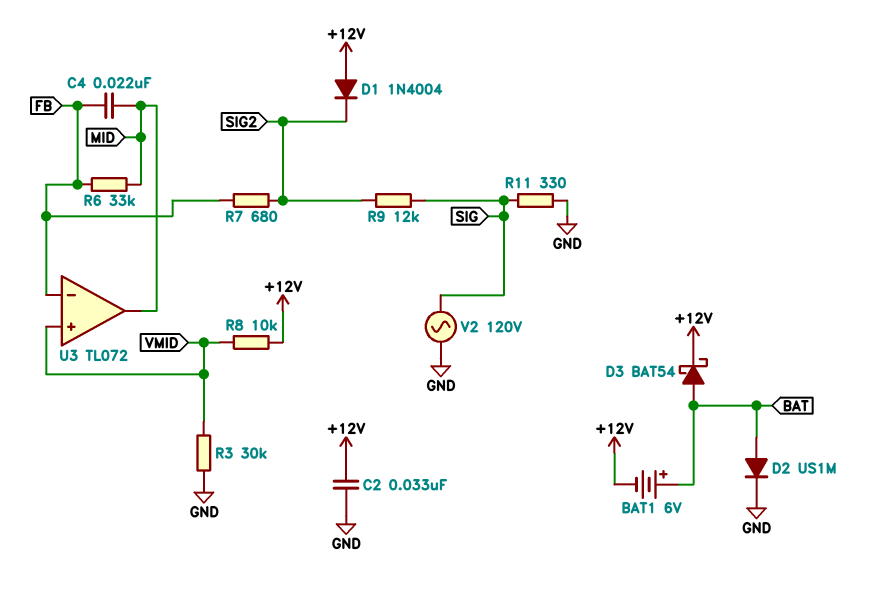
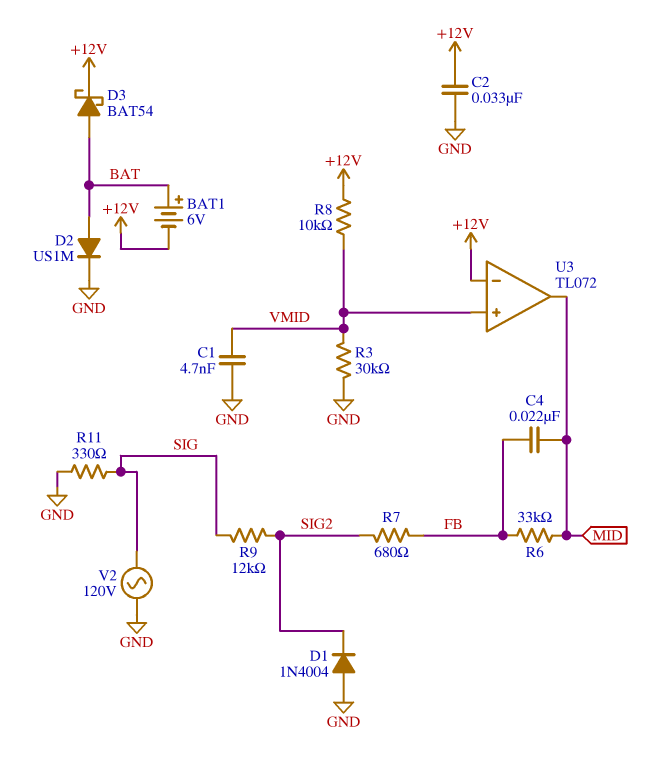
C1: none -> 4.7nF (GND, VMID)
D1: diode 1N4004 (A +12V, K SIG2) -> diode 1N4004 (A GND, K SIG2)
U3 pin in-: FB -> +12V

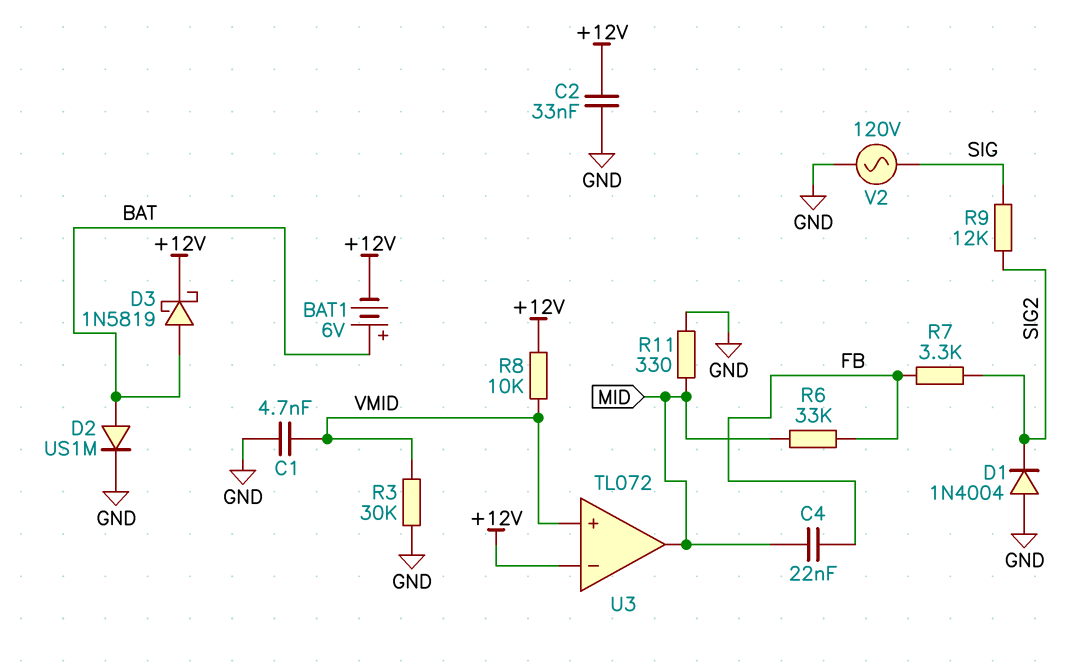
D3: schottky BAT54 (A BAT, K +12V) -> schottky 1N5819 (A BAT, K +12V)
R7: 680 (FB, SIG2) -> 3.3k (FB, SIG2)
R11: 330 (GND, SIG) -> 330 (GND, MID)

